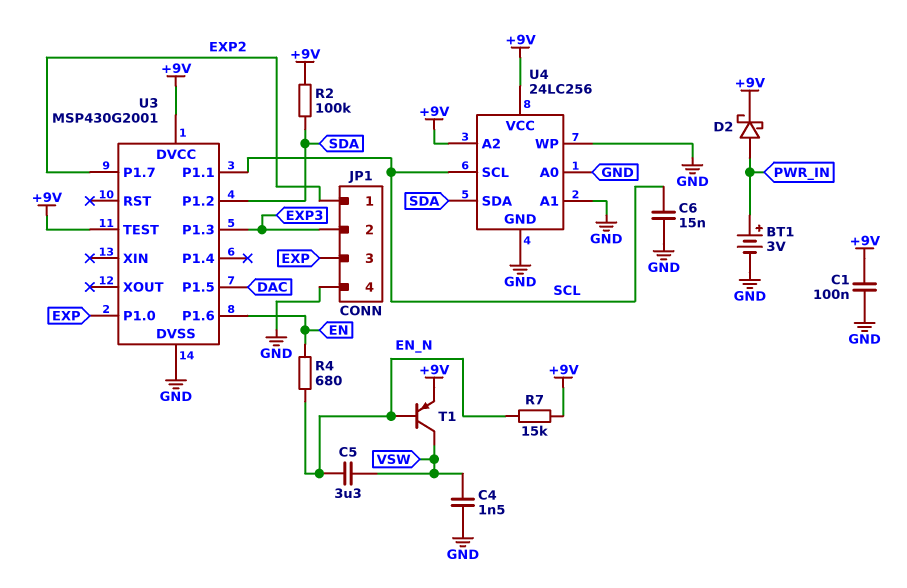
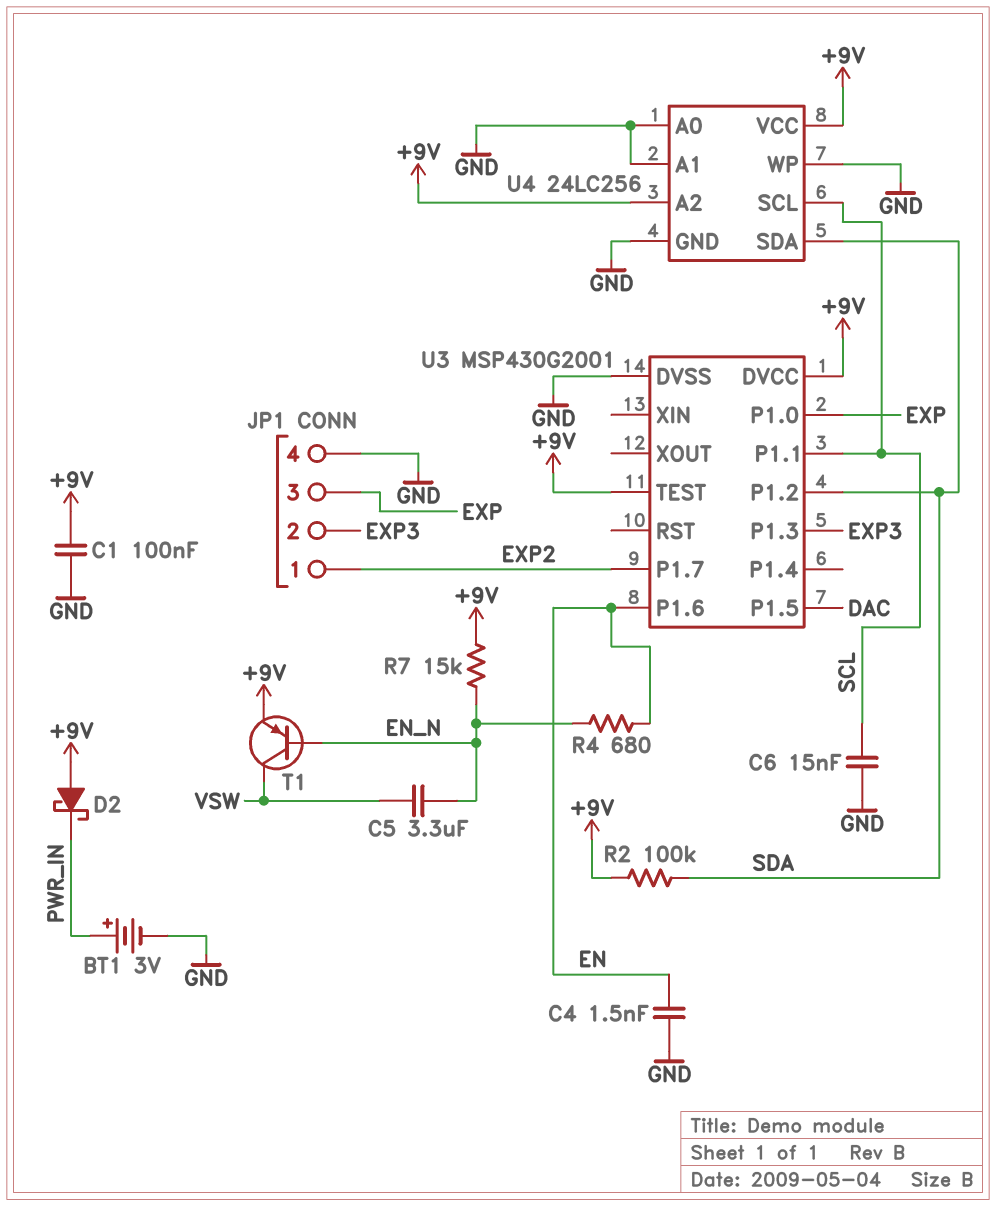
C4: 1.5nF (GND, VSW) -> 1.5nF (EN, GND)
D2: schottky (A PWR_IN, K +9V) -> schottky (A +9V, K PWR_IN)

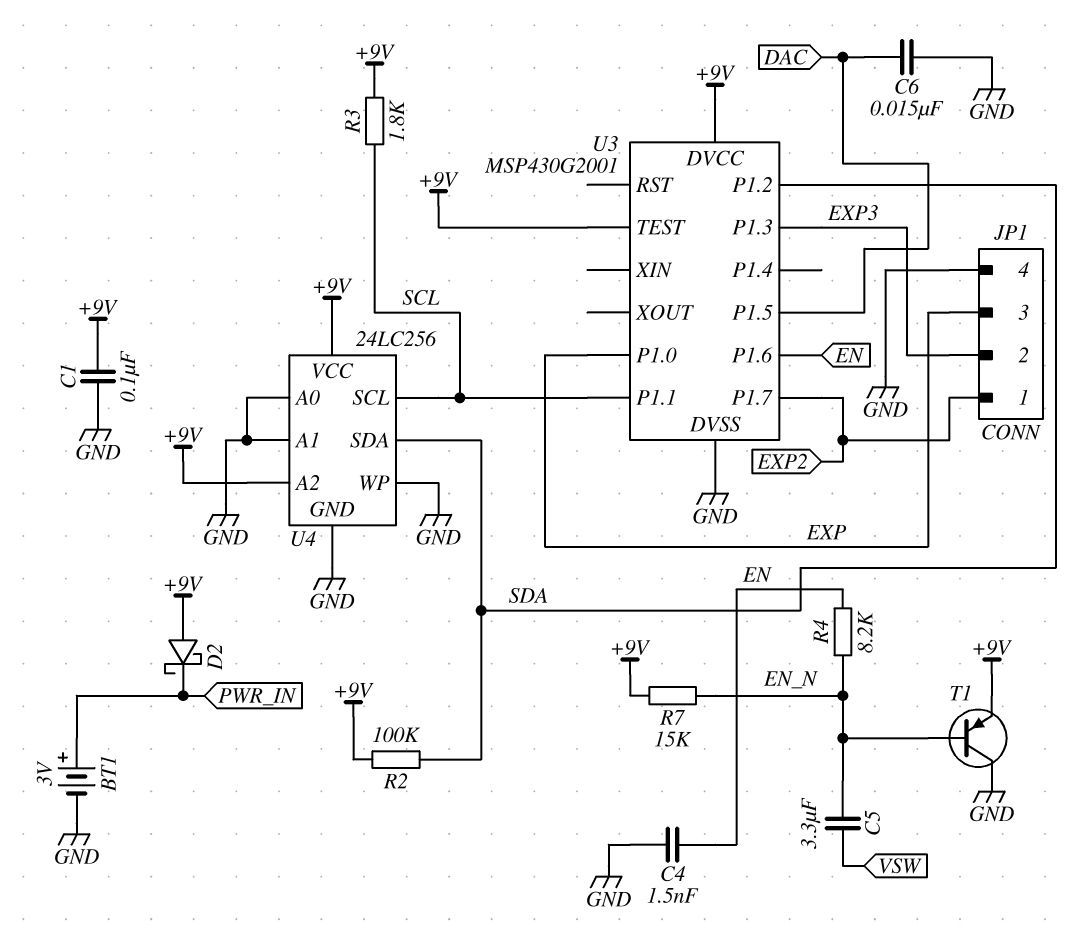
C6: 15nF (GND, SCL) -> 15nF (DAC, GND)
R3: none -> 1.8k (+9V, SCL)
R4: 680 (EN, EN_N) -> 8.2k (EN, EN_N)
T1: PNP (B EN_N, C VSW, E +9V) -> PNP (B EN_N, C GND, E +9V)

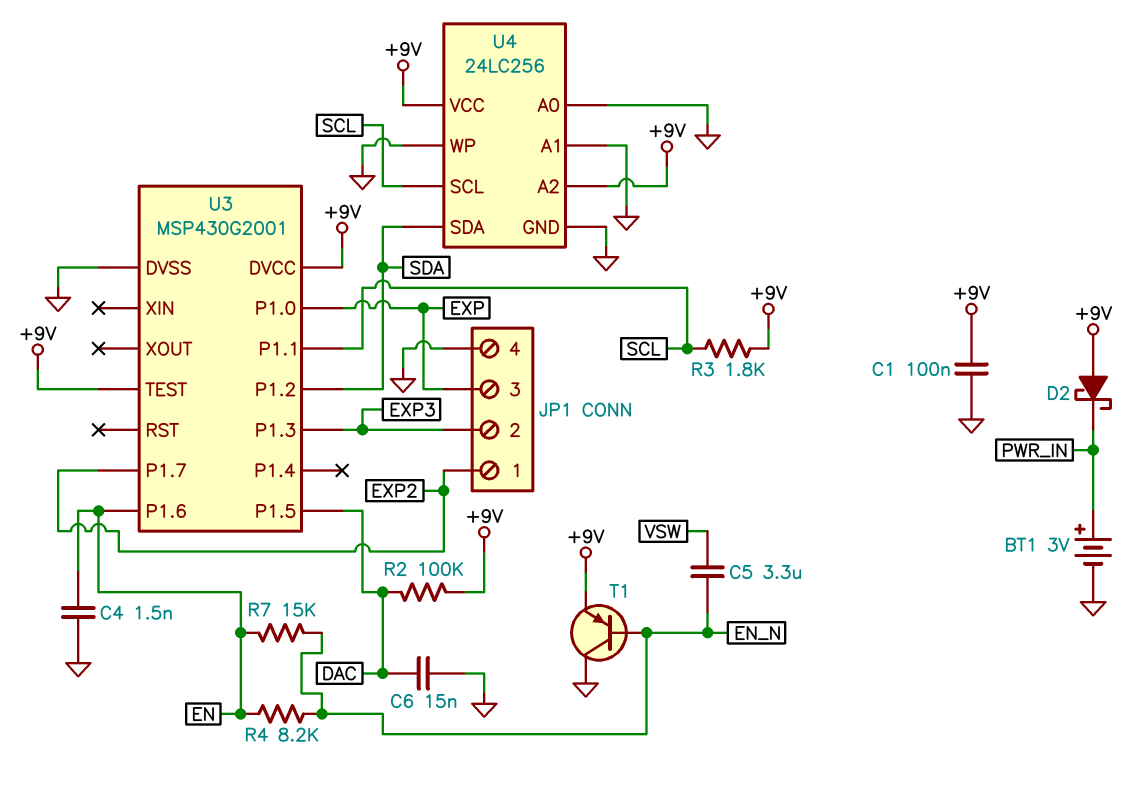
R2: 100k (+9V, SDA) -> 100k (+9V, DAC)
R7: 15k (+9V, EN_N) -> 15k (EN, EN_N)

